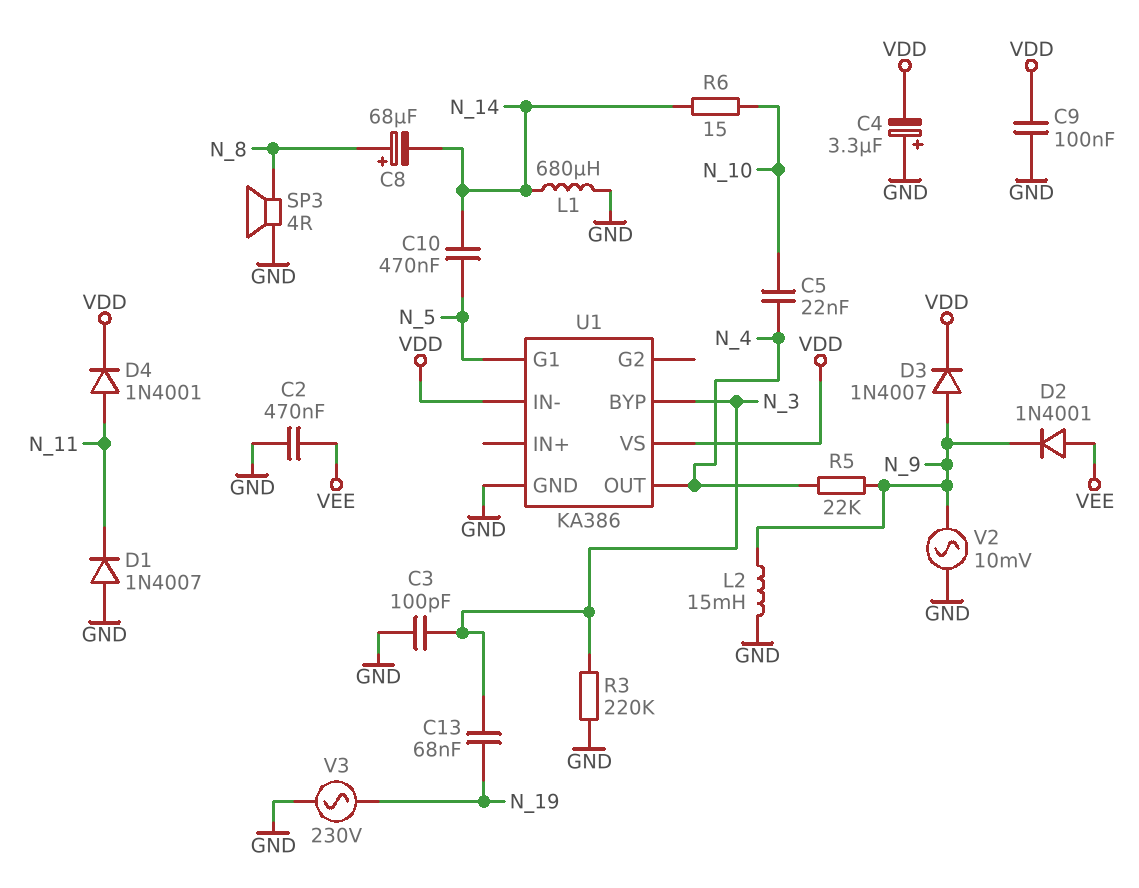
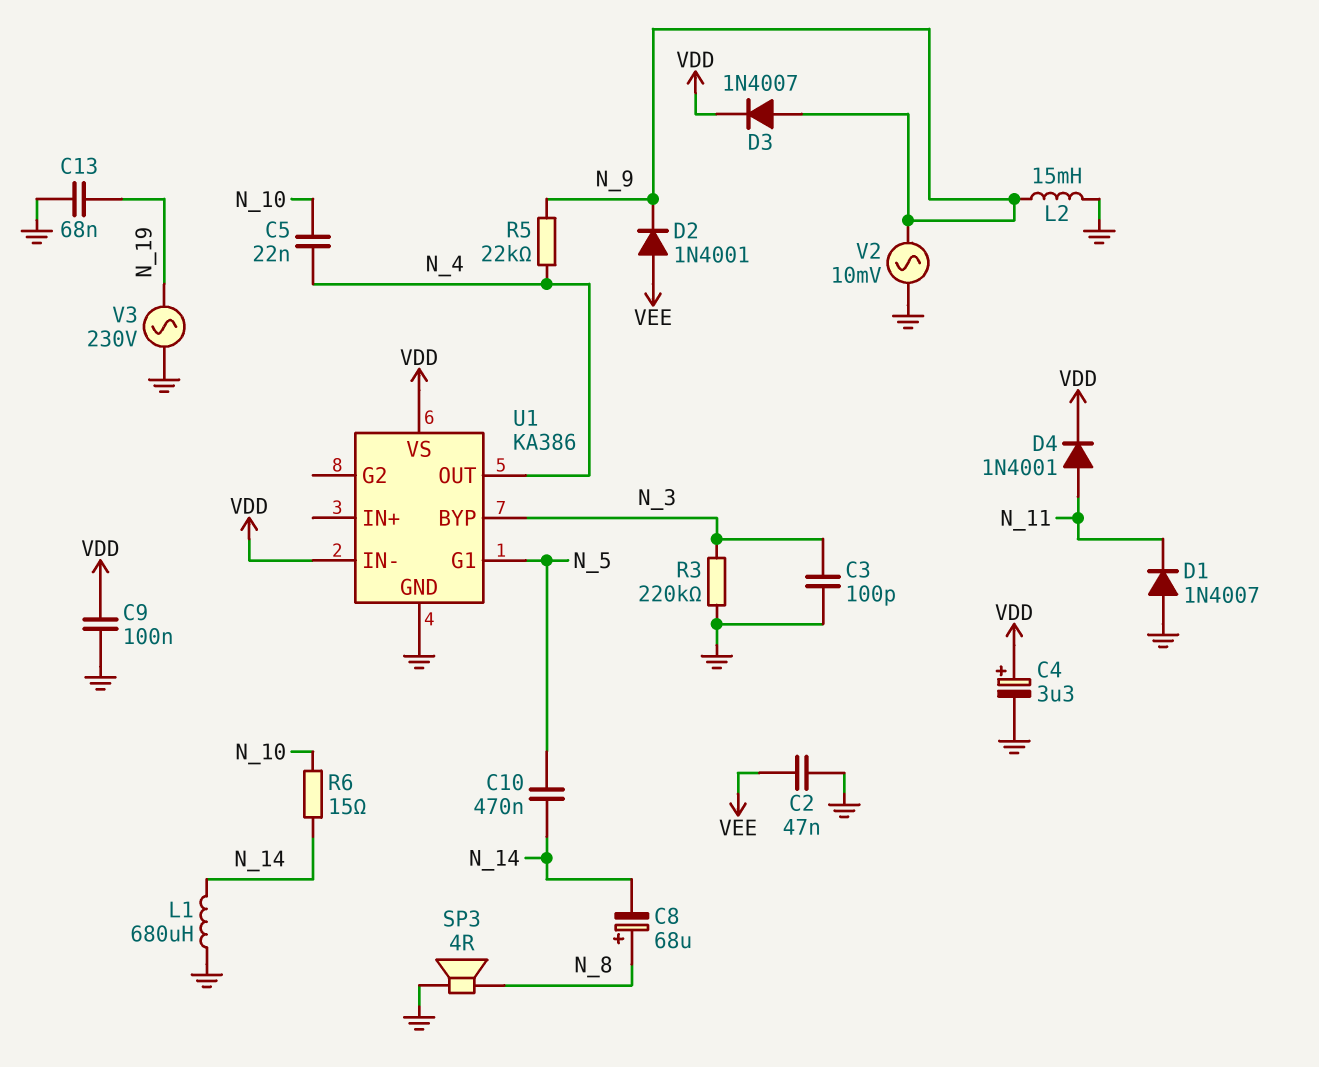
C2: 470nF (GND, VEE) -> 47nF (GND, VEE)
C4: 3.3uF (plus GND, minus VDD) -> 3.3uF (plus VDD, minus GND)
C13: 68nF (N_3, N_19) -> 68nF (GND, N_19)

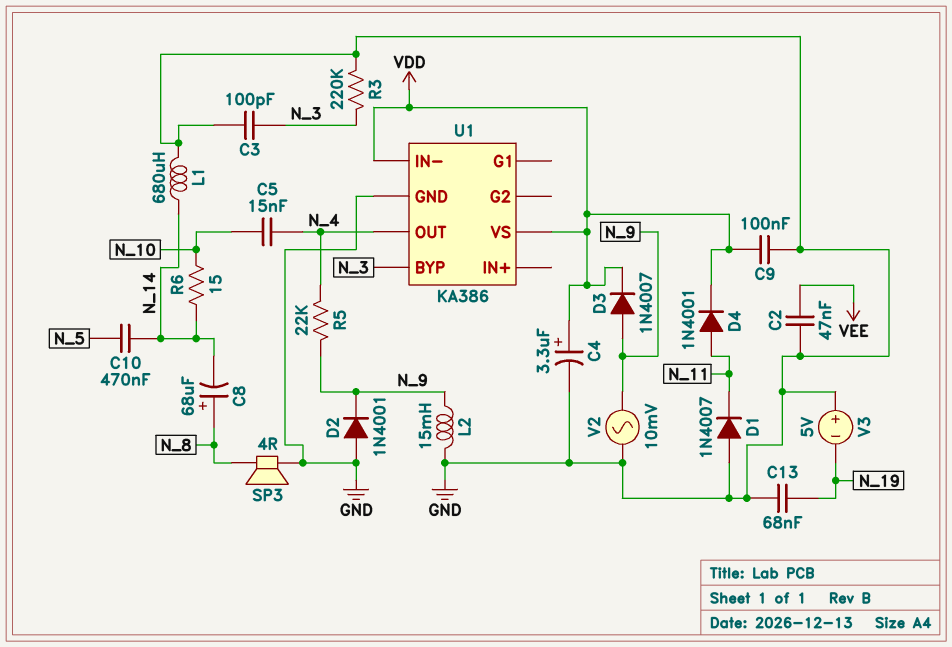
C5: 22nF (N_4, N_10) -> 15nF (N_4, N_10)
D2: diode 1N4001 (A VEE, K N_9) -> diode 1N4001 (A GND, K N_9)
U1 pin G1: N_5 -> none
V3: AC 230V (GND, N_19) -> 5V (plus GND, minus N_19)

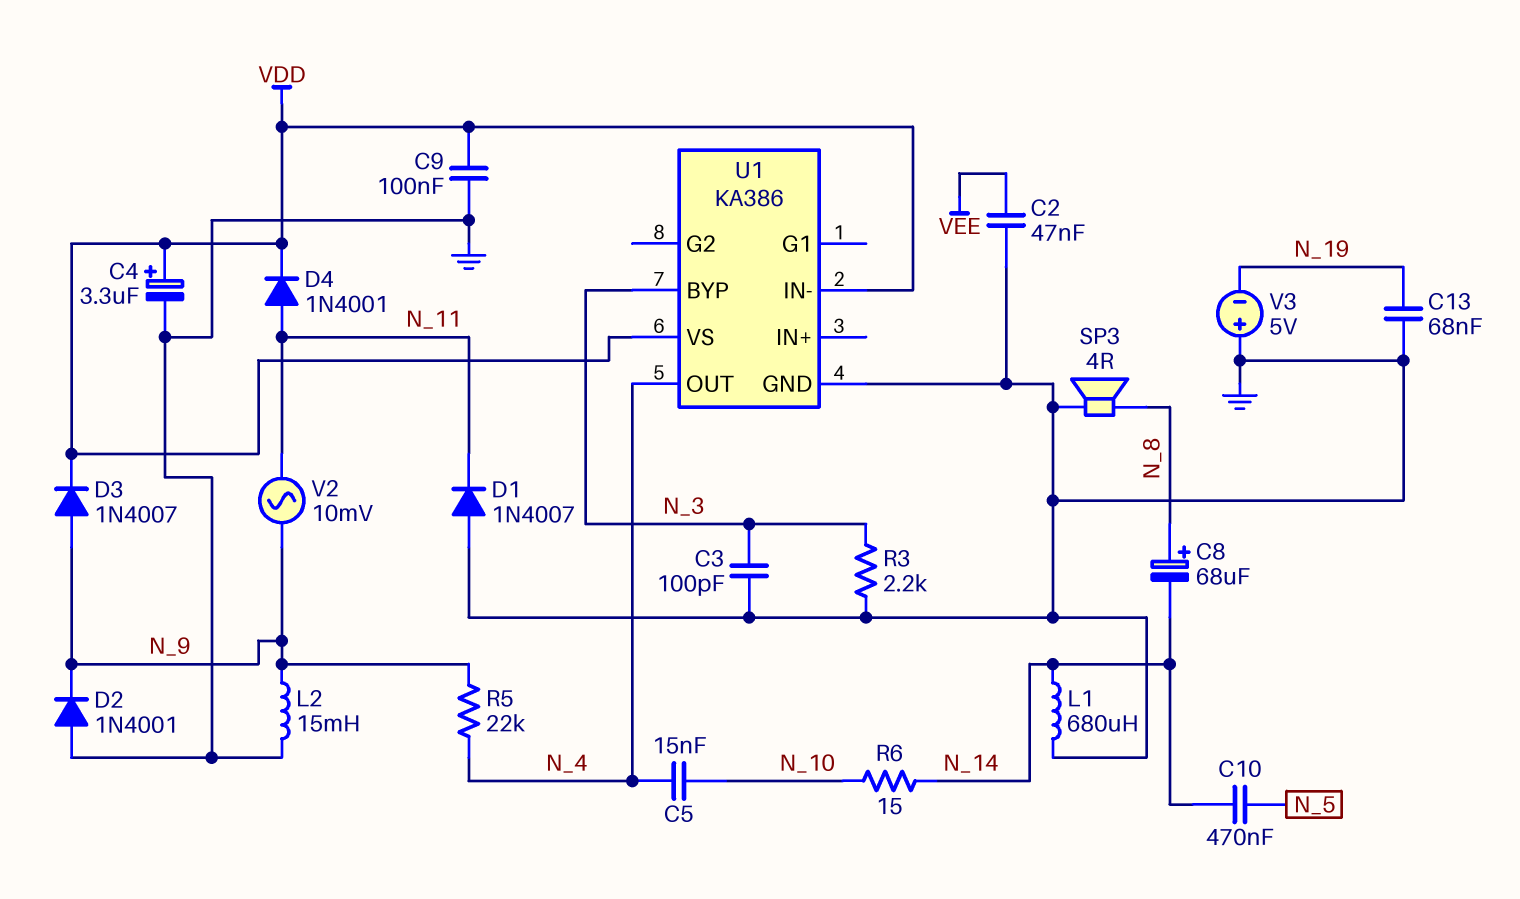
R3: 220k (GND, N_3) -> 2.2k (GND, N_3)
V2: AC 10mV (GND, N_9) -> AC 10mV (N_9, N_11)

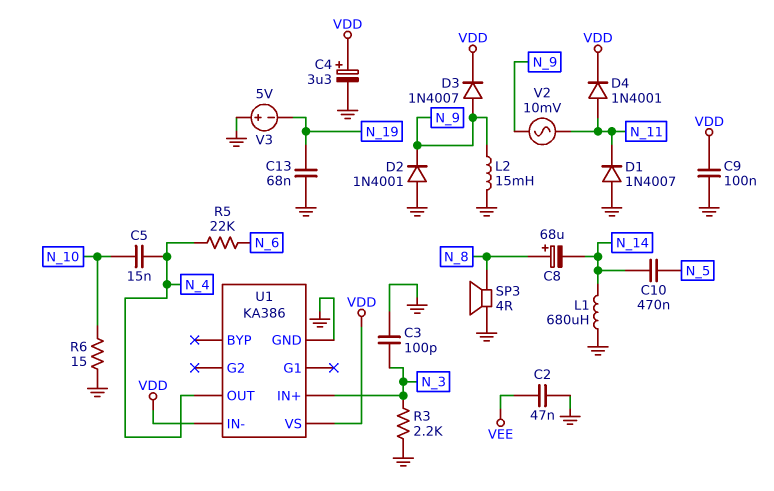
R5: 22k (N_4, N_9) -> 22k (N_4, N_6)
R6: 15 (N_10, N_14) -> 15 (GND, N_10)
U1 pin BYP: N_3 -> none
U1 pin IN+: none -> N_3

